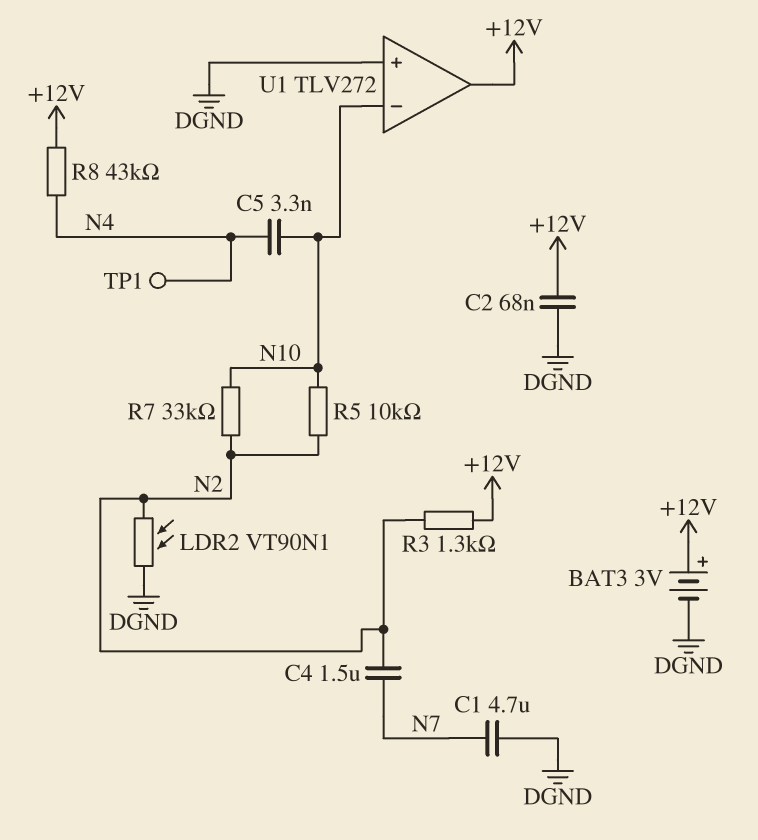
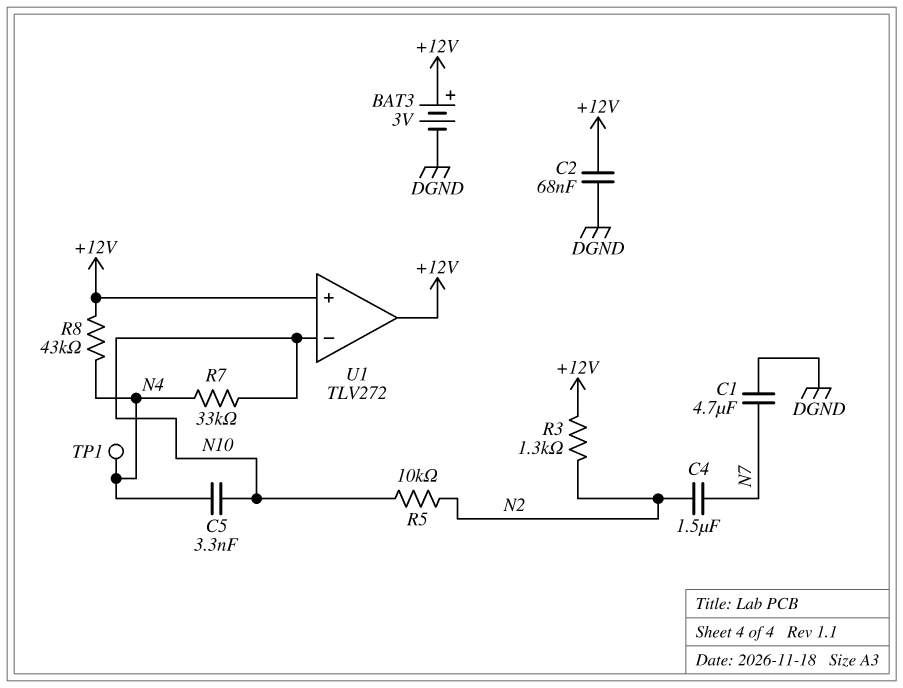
LDR2: VT90N1 (DGND, N2) -> none
R7: 33k (N2, N10) -> 33k (N4, N10)
U1 pin in+: DGND -> +12V

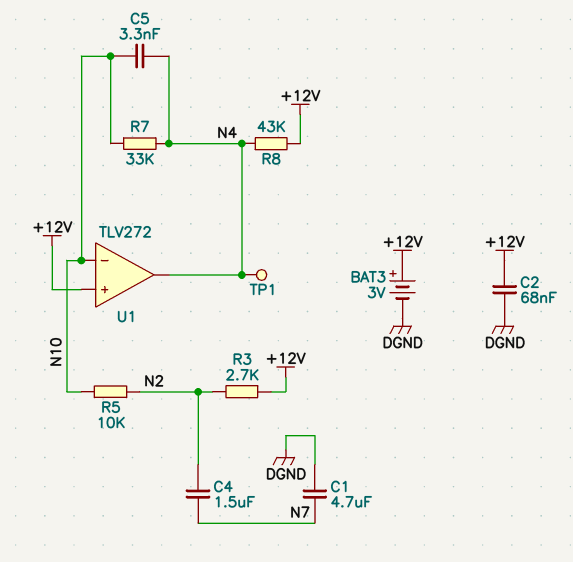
R3: 1.3k (+12V, N2) -> 2.7k (+12V, N2)
U1 pin out: +12V -> N4

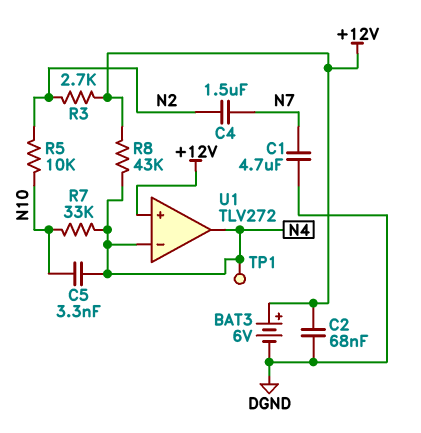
BAT3: 3V (plus +12V, minus DGND) -> 6V (plus +12V, minus DGND)
U1 pin in-: N10 -> N4

